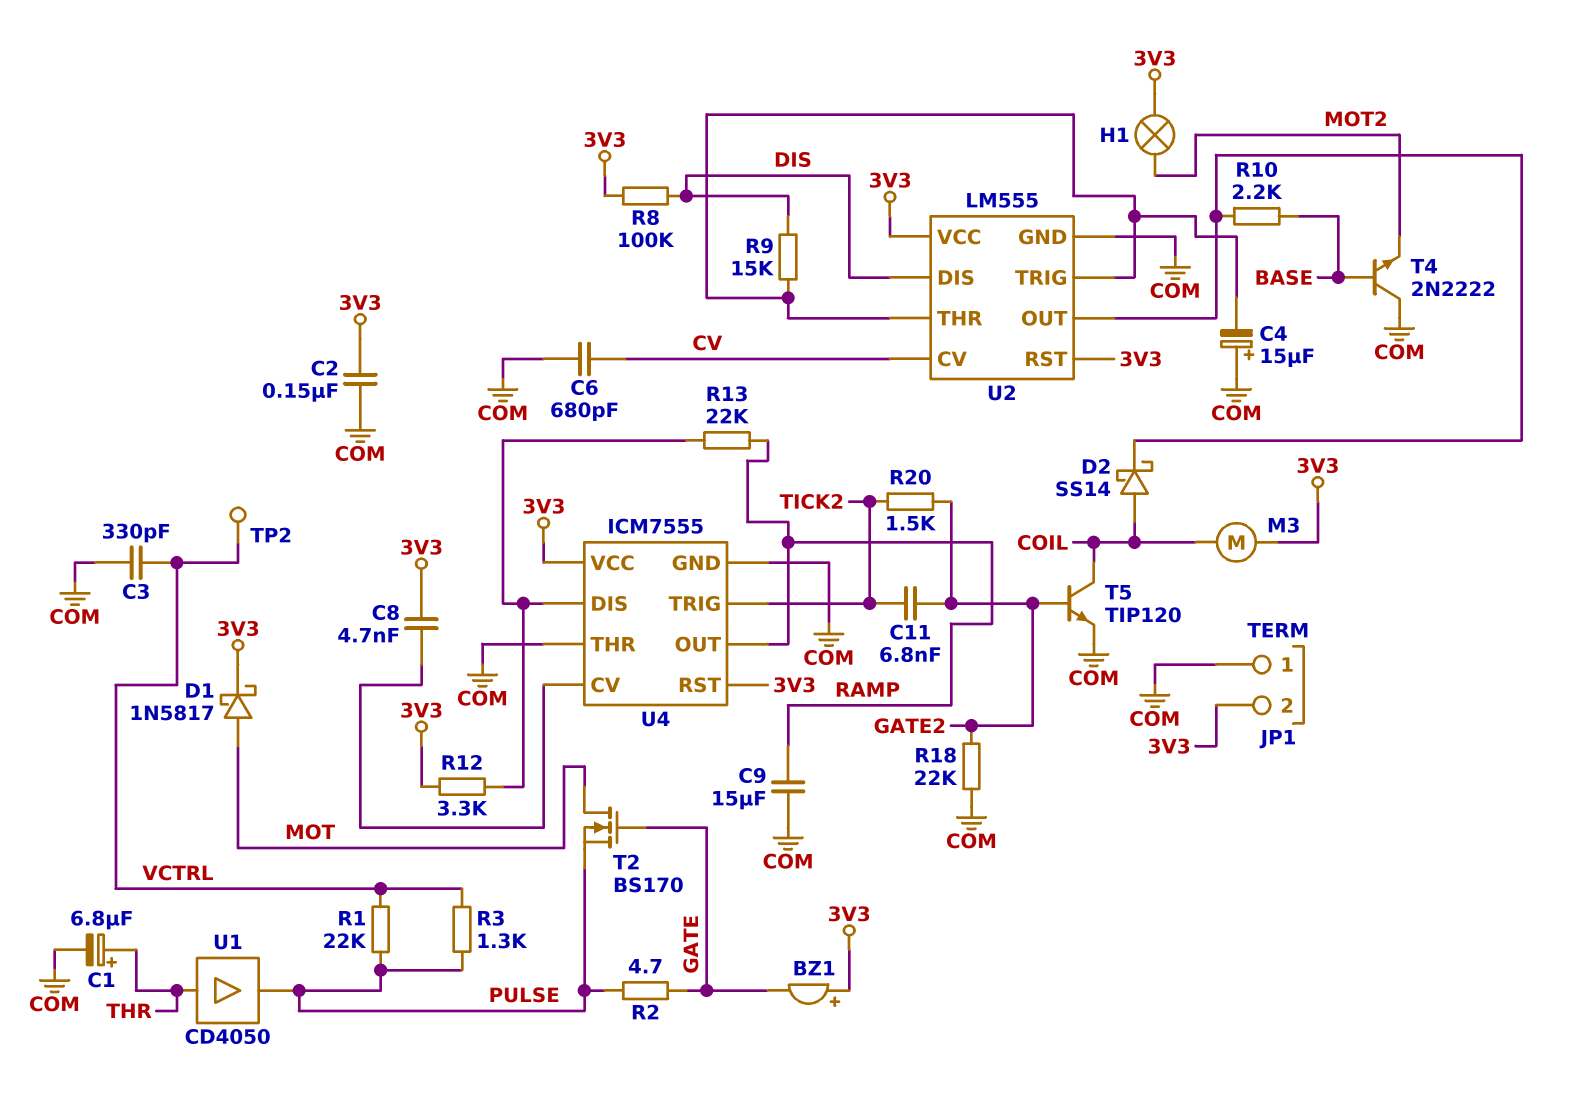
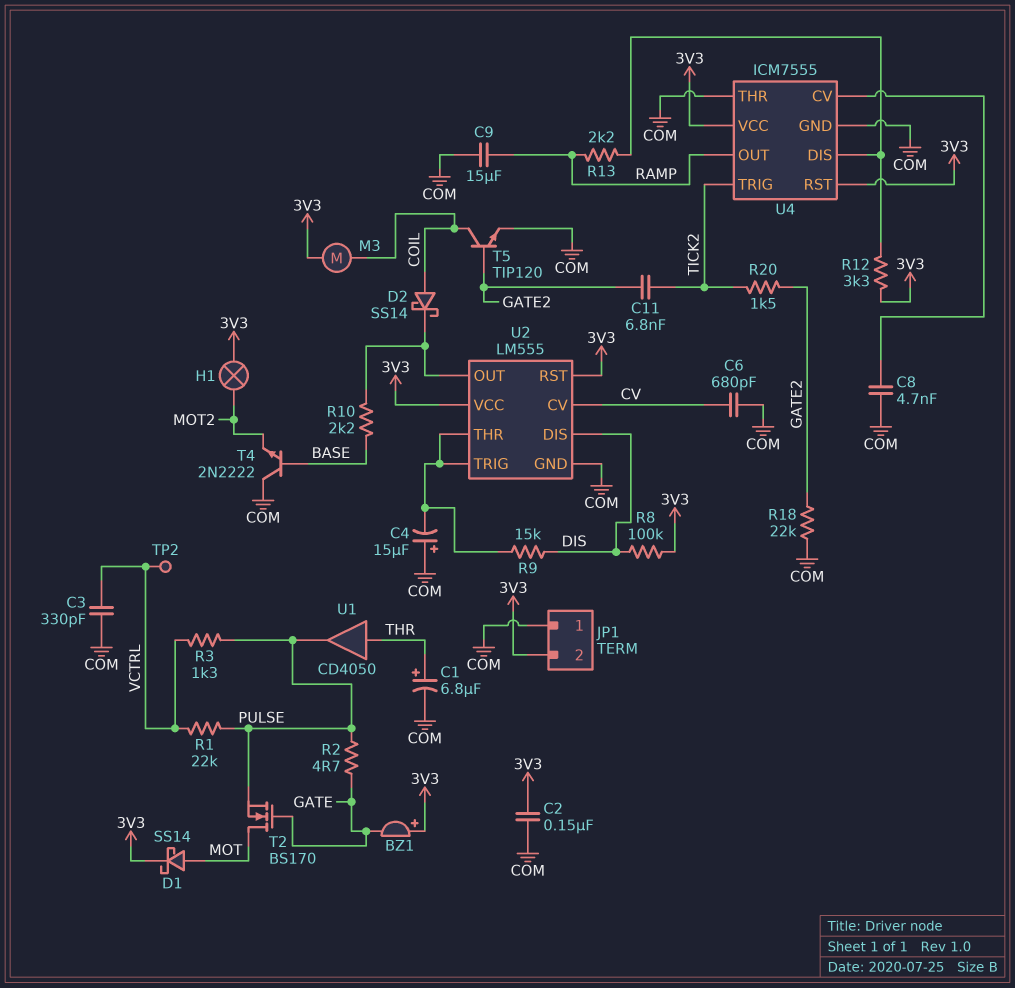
C8: 4.7nF (3V3, U4/CV) -> 4.7nF (COM, U4/CV)
D1: schottky 1N5817 (A MOT, K 3V3) -> schottky SS14 (A MOT, K 3V3)
R13: 22k (RAMP, U4/DIS) -> 2.2k (RAMP, U4/DIS)

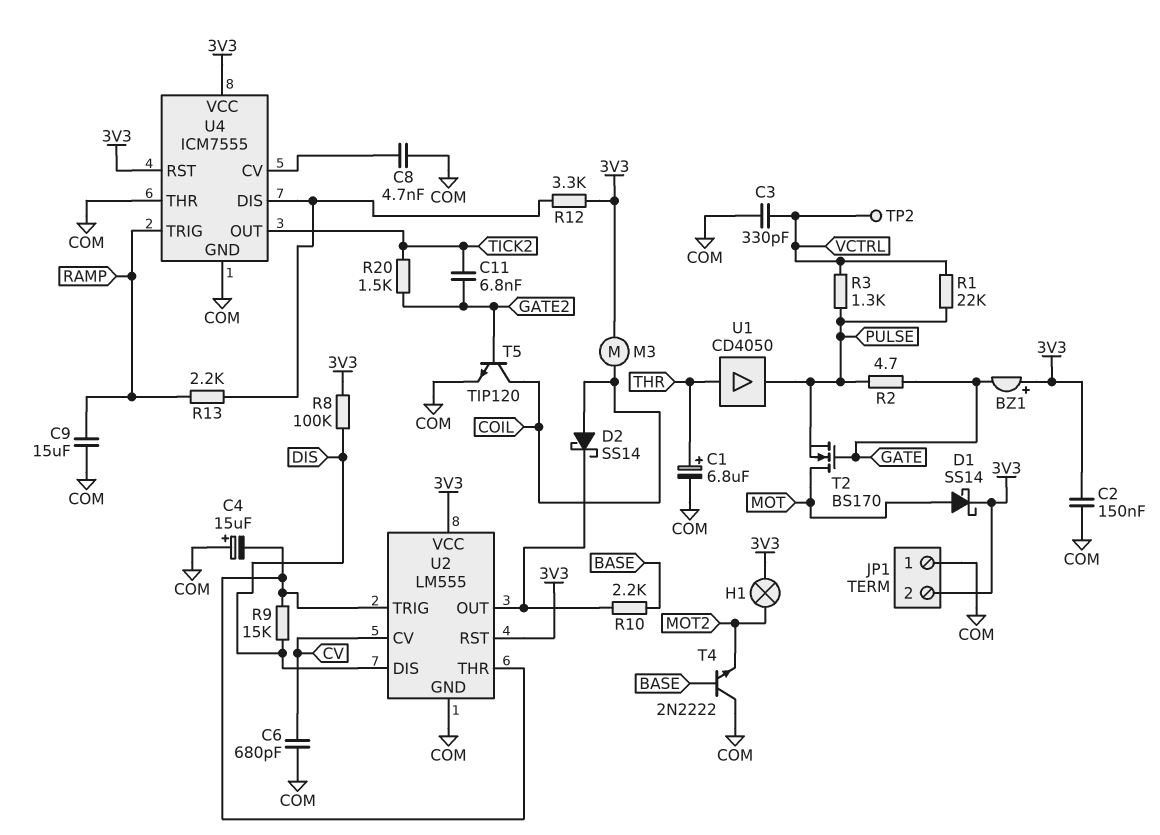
R18: 22k (COM, GATE2) -> none
U4 pin OUT: RAMP -> TICK2
U4 pin TRIG: TICK2 -> RAMP

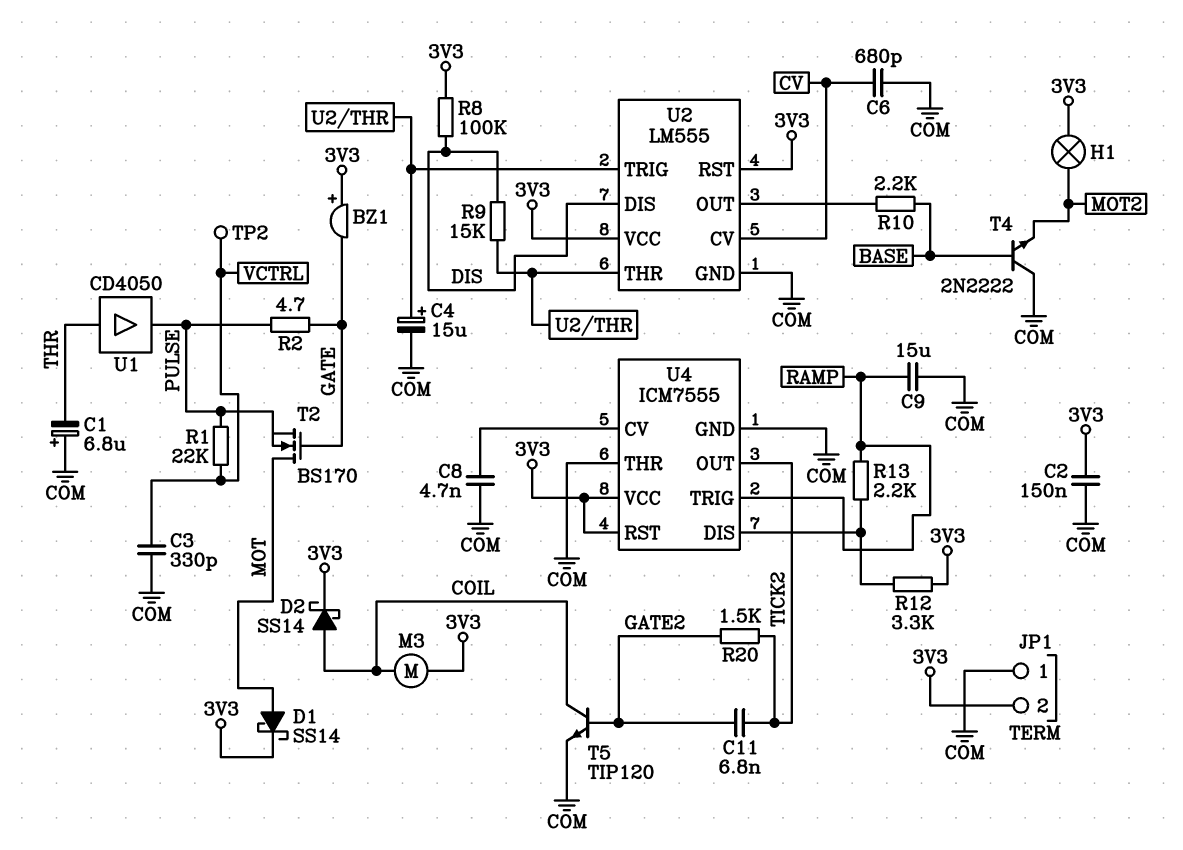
C1: 6.8uF (plus THR, minus COM) -> 6.8uF (plus COM, minus THR)
C4: 15uF (plus COM, minus U2/THR) -> 15uF (plus U2/THR, minus COM)
D2: schottky SS14 (A COIL, K U2/OUT) -> schottky SS14 (A COIL, K 3V3)
R3: 1.3k (PULSE, VCTRL) -> none

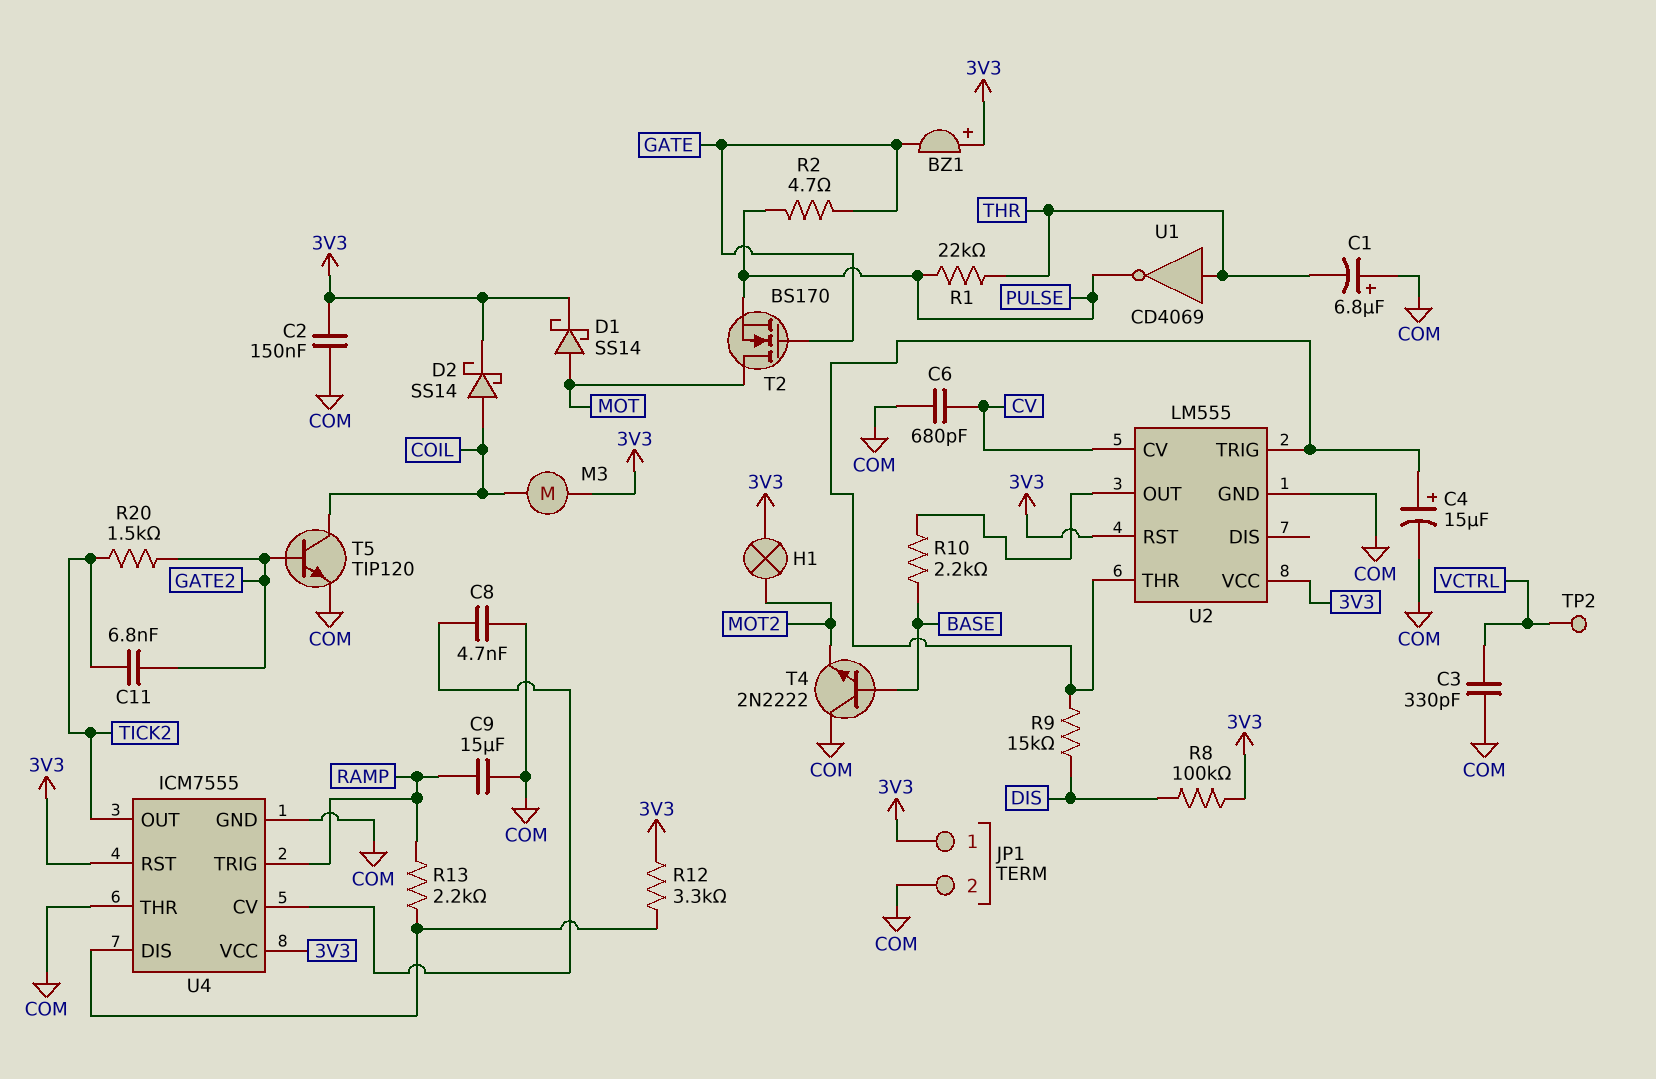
JP1 pin 1: COM -> 3V3
JP1 pin 2: 3V3 -> COM
R1: 22k (PULSE, VCTRL) -> 22k (PULSE, THR)
U1: buffer CD4050 (in THR, out PULSE) -> NOT CD4069 (in THR, out PULSE)
U2 pin DIS: DIS -> none

